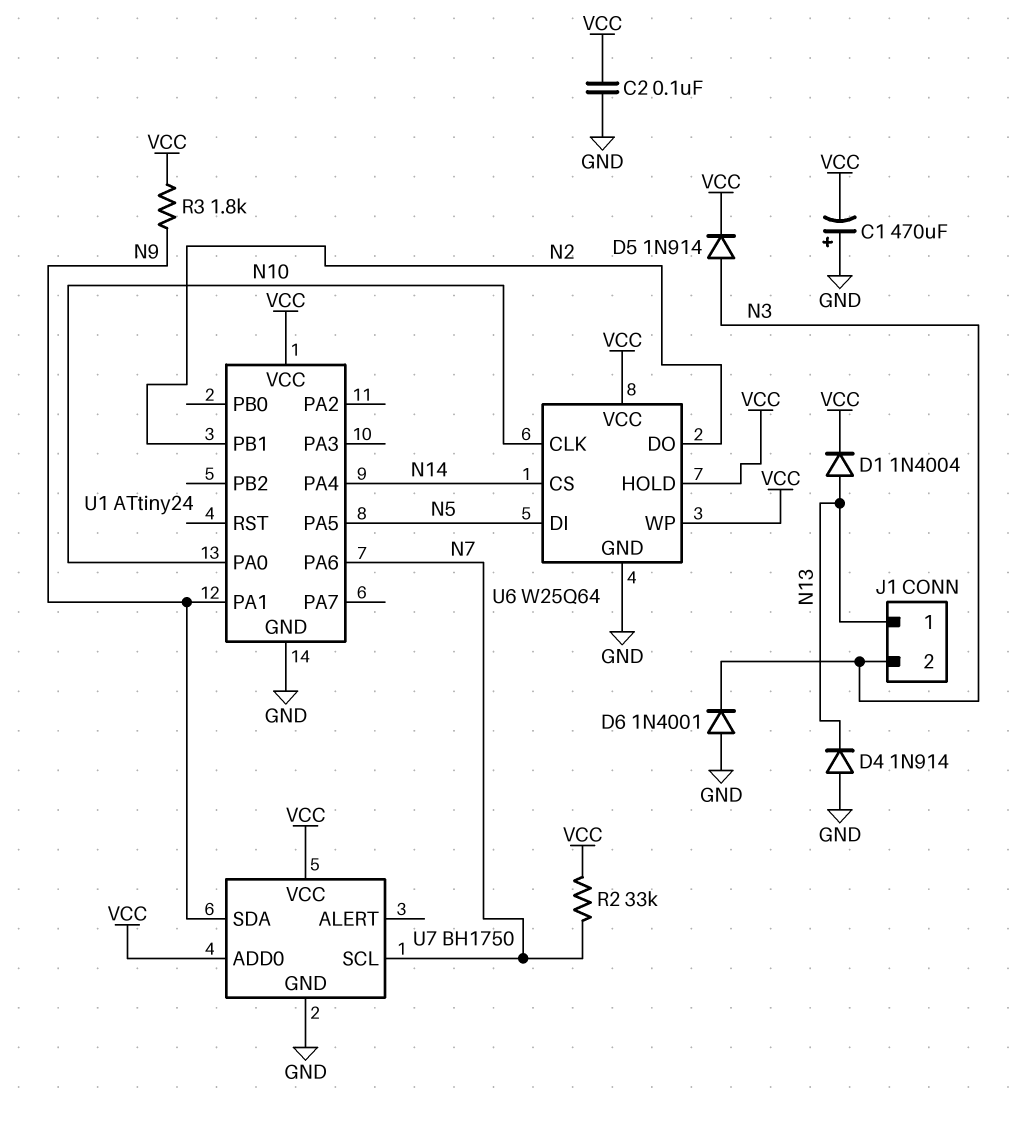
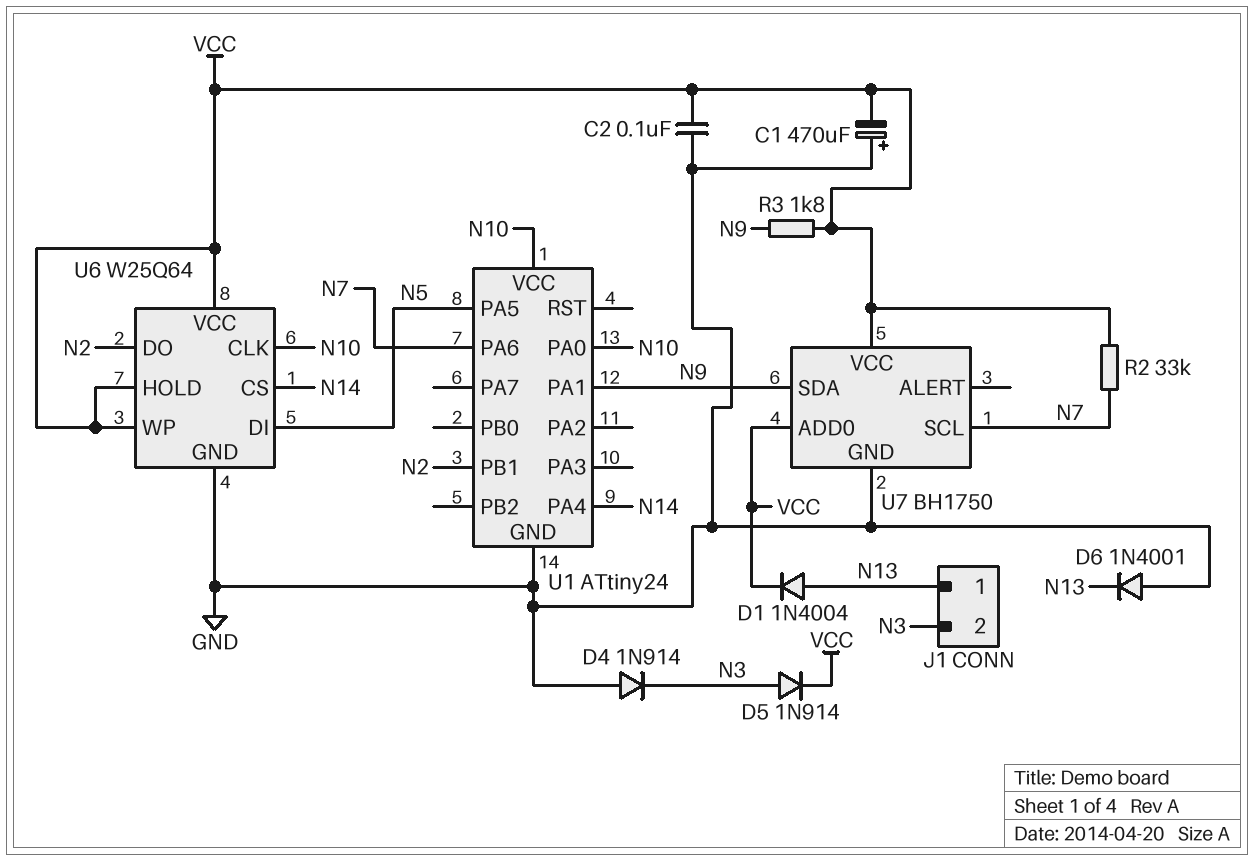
D4: diode 1N914 (A GND, K N13) -> diode 1N914 (A GND, K N3)
D6: diode 1N4001 (A GND, K N3) -> diode 1N4001 (A GND, K N13)
U1 pin VCC: VCC -> N10

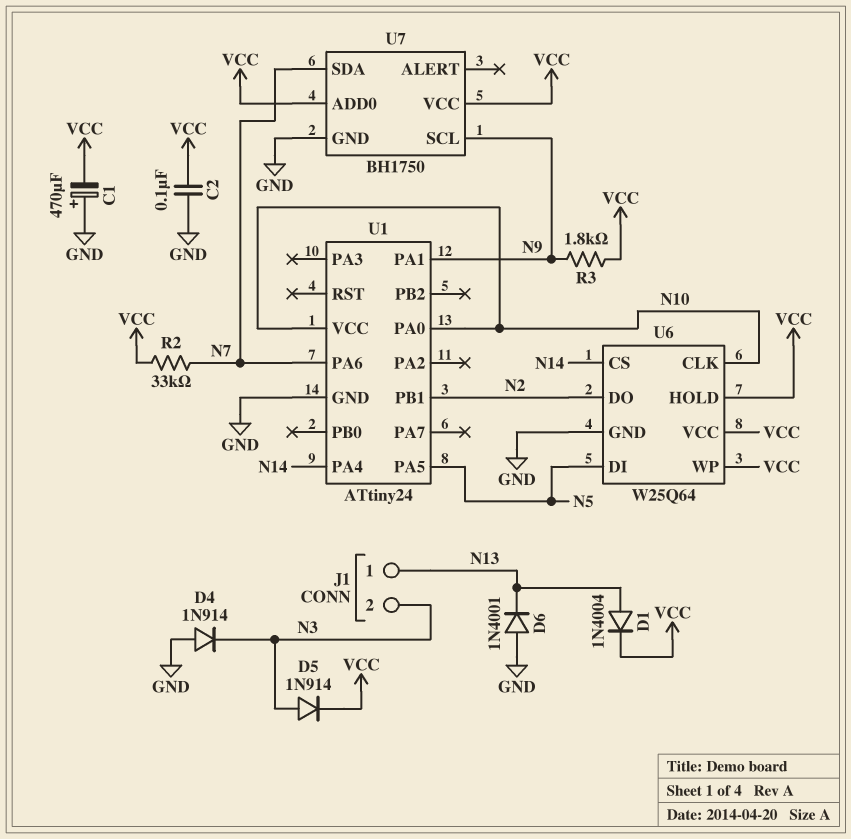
U7 pin SCL: N7 -> N9
U7 pin SDA: N9 -> N7

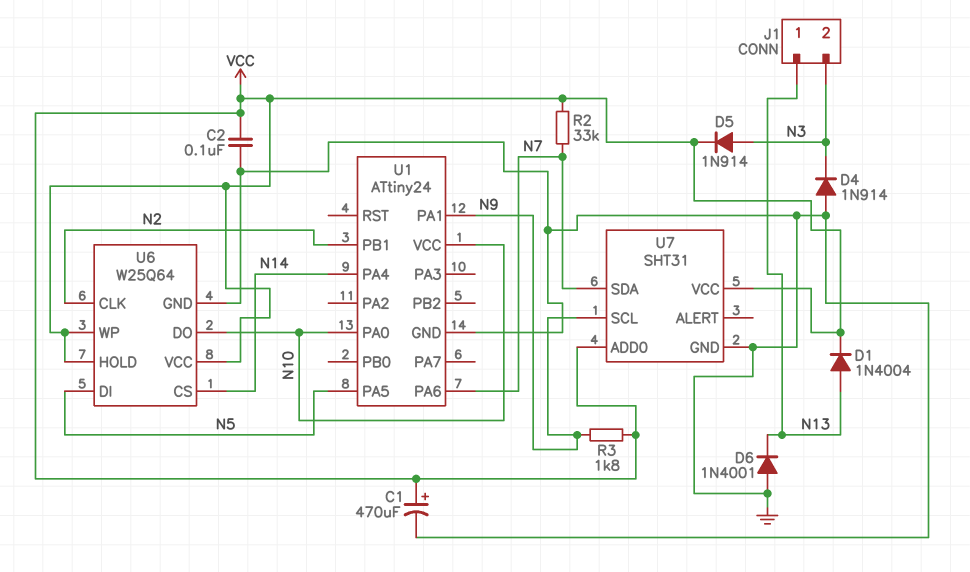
C1: 470uF (plus GND, minus VCC) -> 470uF (plus VCC, minus GND)
U6 pin CLK: N10 -> N2
U6 pin DO: N2 -> N10
U7: BH1750 -> SHT31

